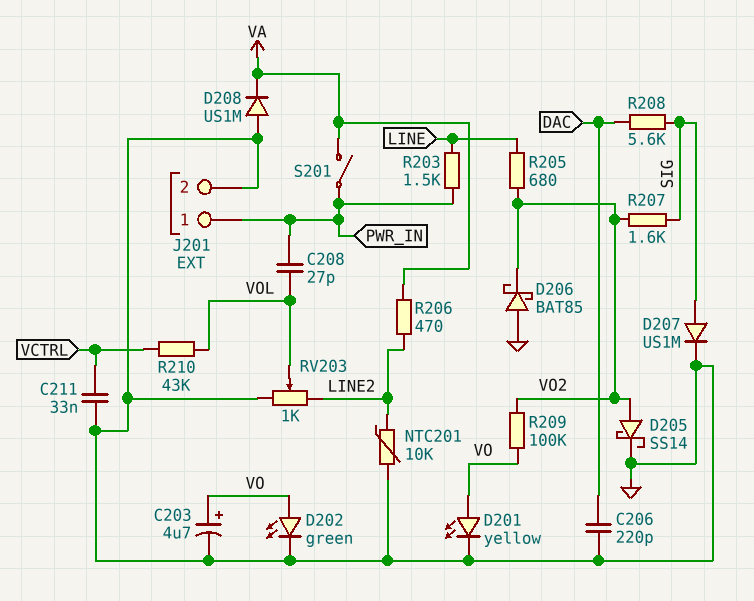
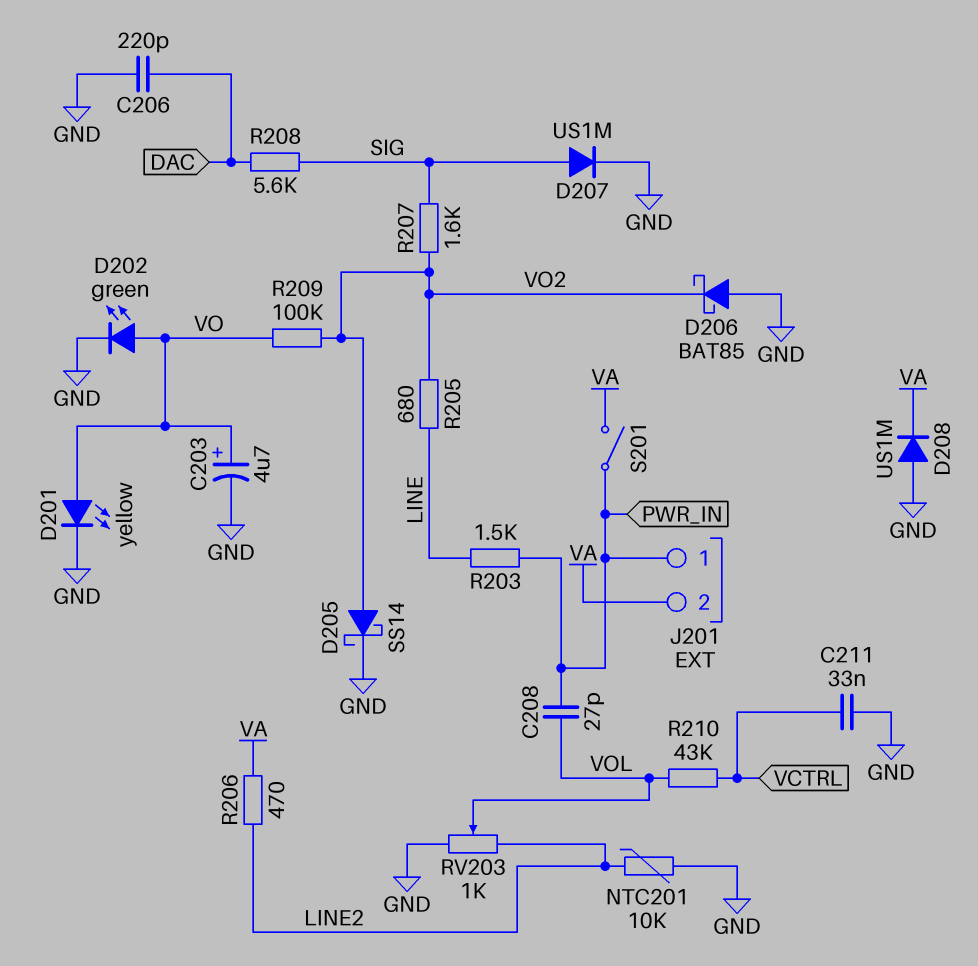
J201 pin 2: GND -> VA

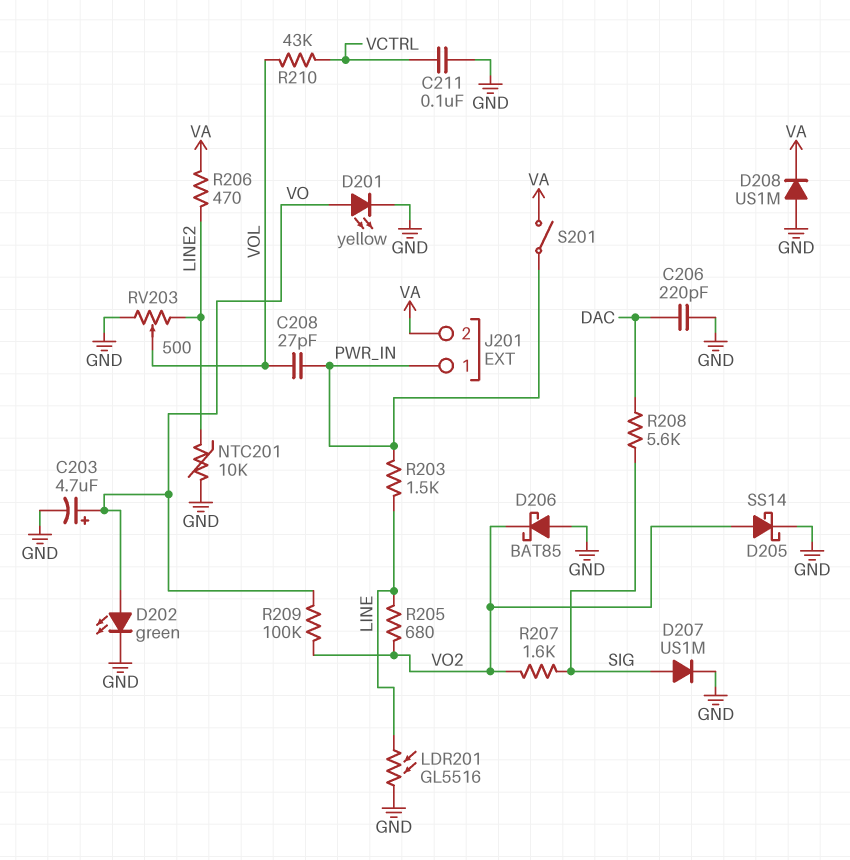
C211: 33nF (GND, VCTRL) -> 100nF (GND, VCTRL)
LDR201: none -> GL5516 (GND, LINE)
RV203: 1k (GND, LINE2, wiper VOL) -> 500 (GND, LINE2, wiper VOL)

